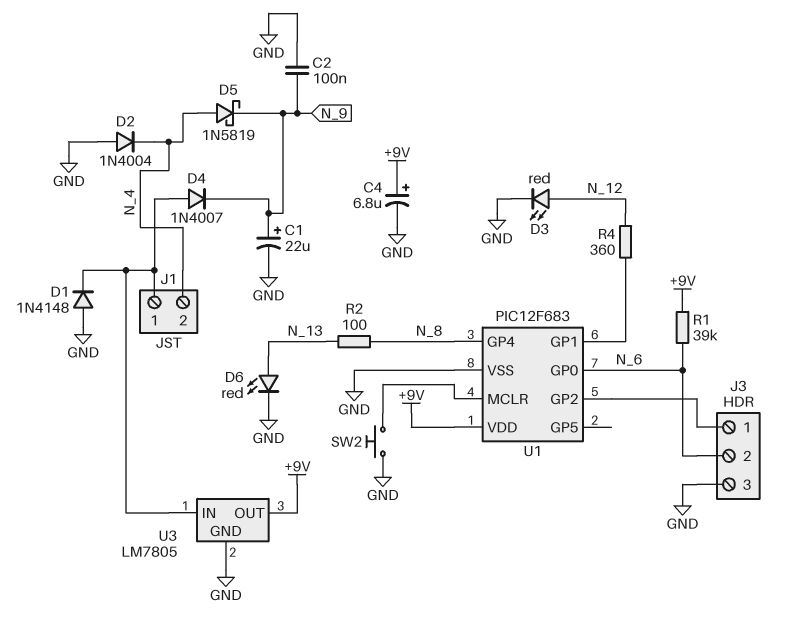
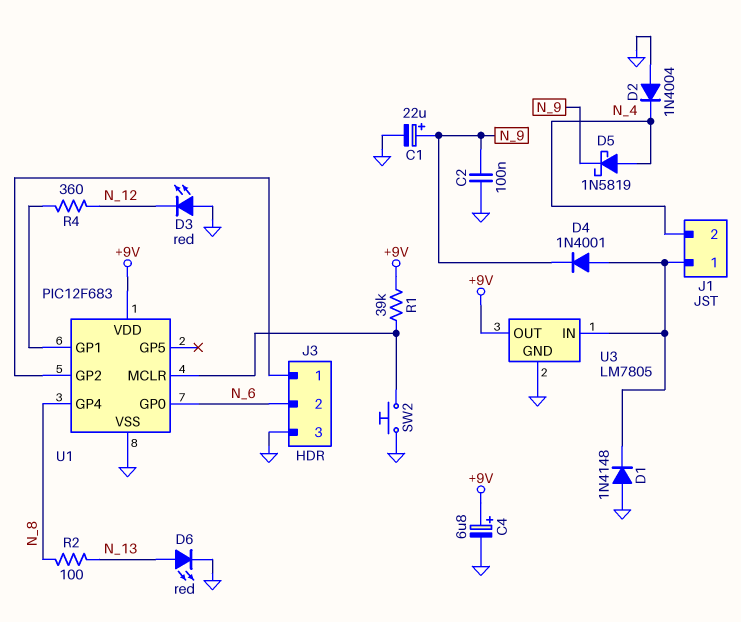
D3: LED red (A N_12, K GND) -> LED red (A GND, K N_12)
D4: diode 1N4007 (A J1/1, K N_9) -> diode 1N4001 (A J1/1, K N_9)
R1: 39k (+9V, N_6) -> 39k (+9V, U1/MCLR)

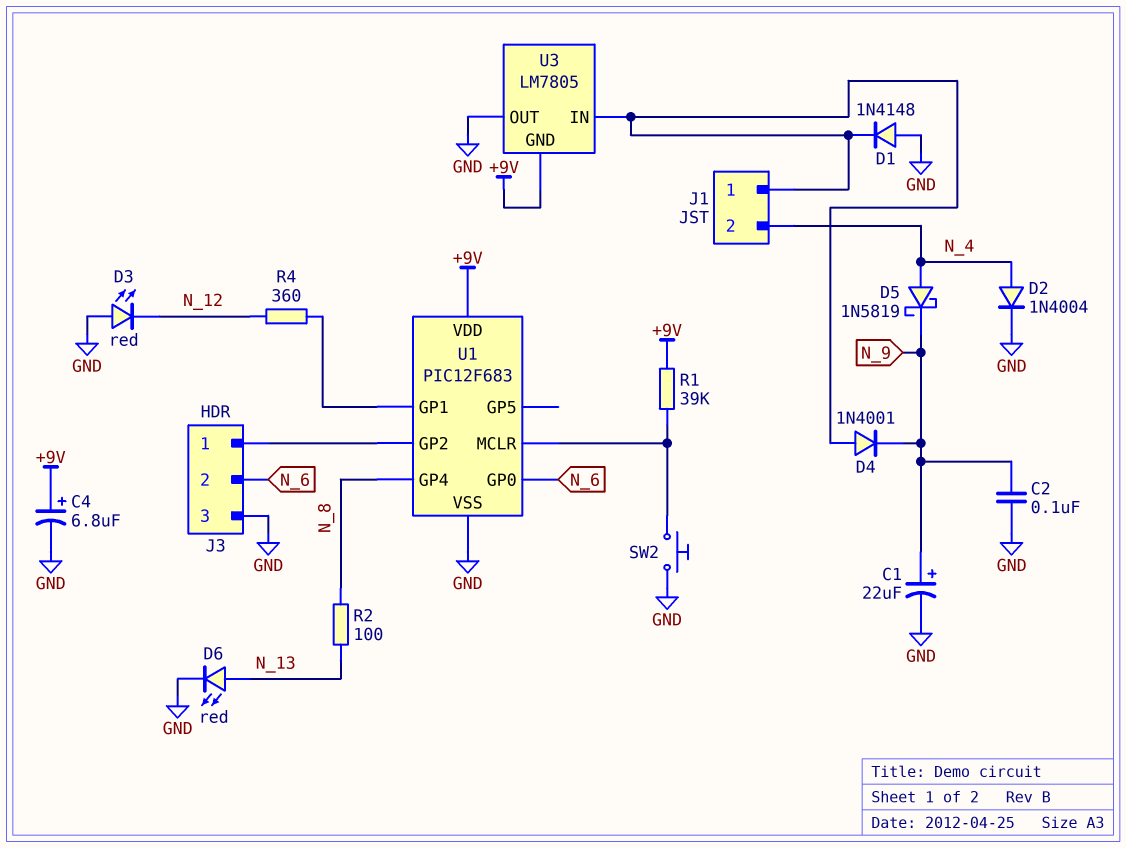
D2: diode 1N4004 (A GND, K N_4) -> diode 1N4004 (A N_4, K GND)
U3 pin GND: GND -> +9V
U3 pin OUT: +9V -> GND

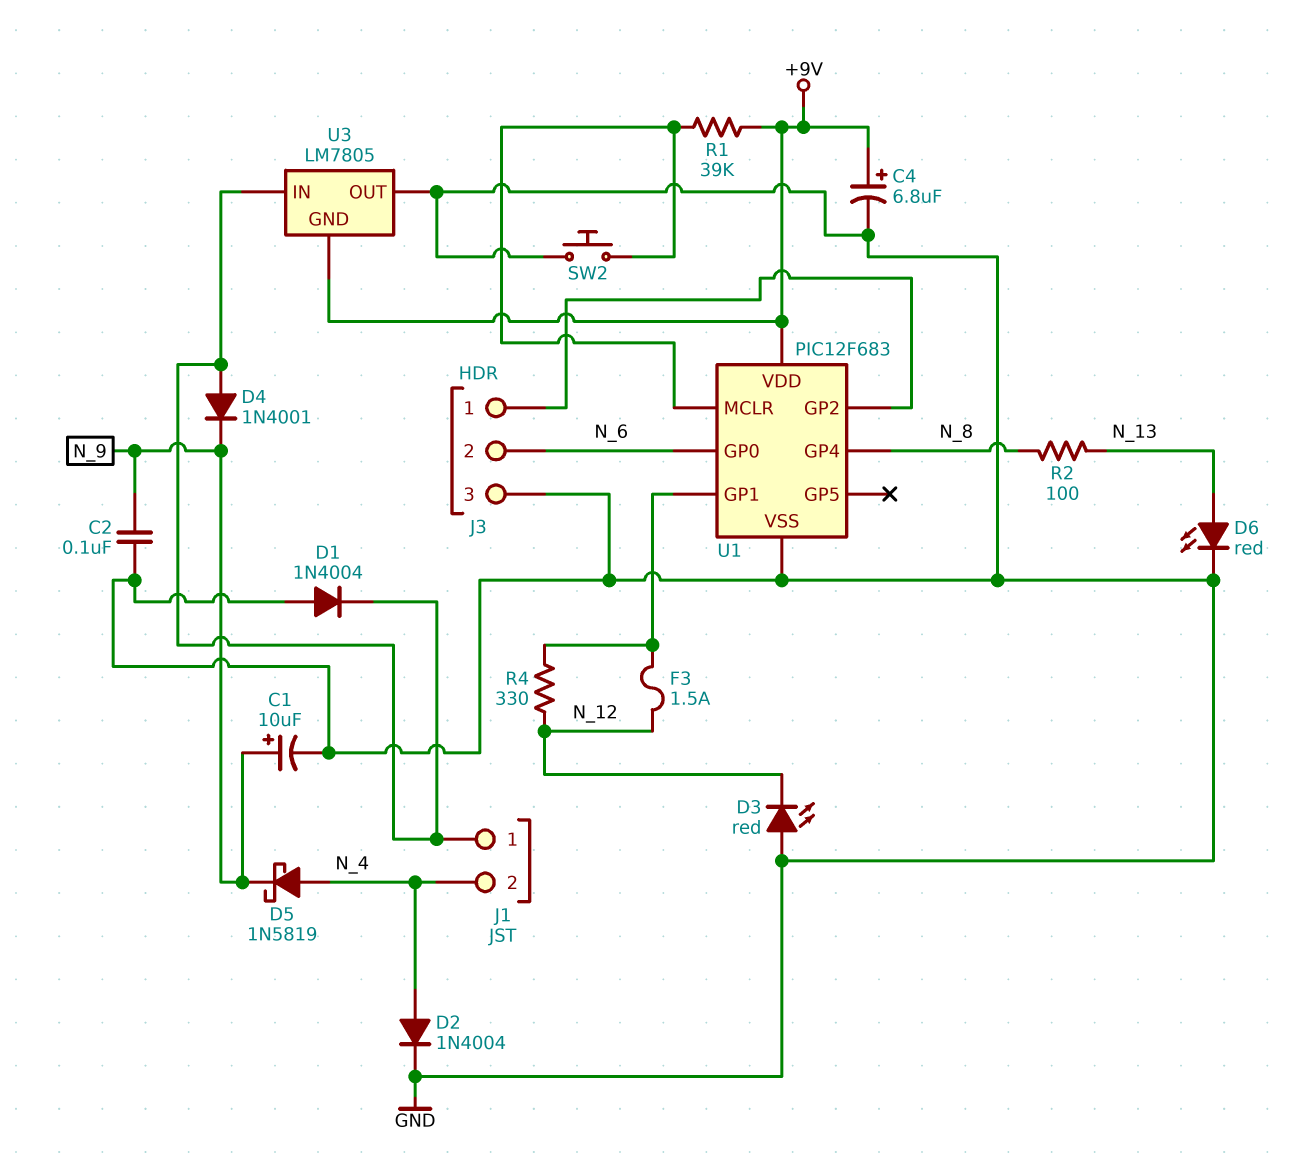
C1: 22uF (plus N_9, minus GND) -> 10uF (plus N_9, minus GND)
D1: diode 1N4148 (A GND, K J1/1) -> diode 1N4004 (A GND, K J1/1)
F3: none -> 1.5A (N_12, U1/GP1)
R4: 360 (N_12, U1/GP1) -> 330 (N_12, U1/GP1)

